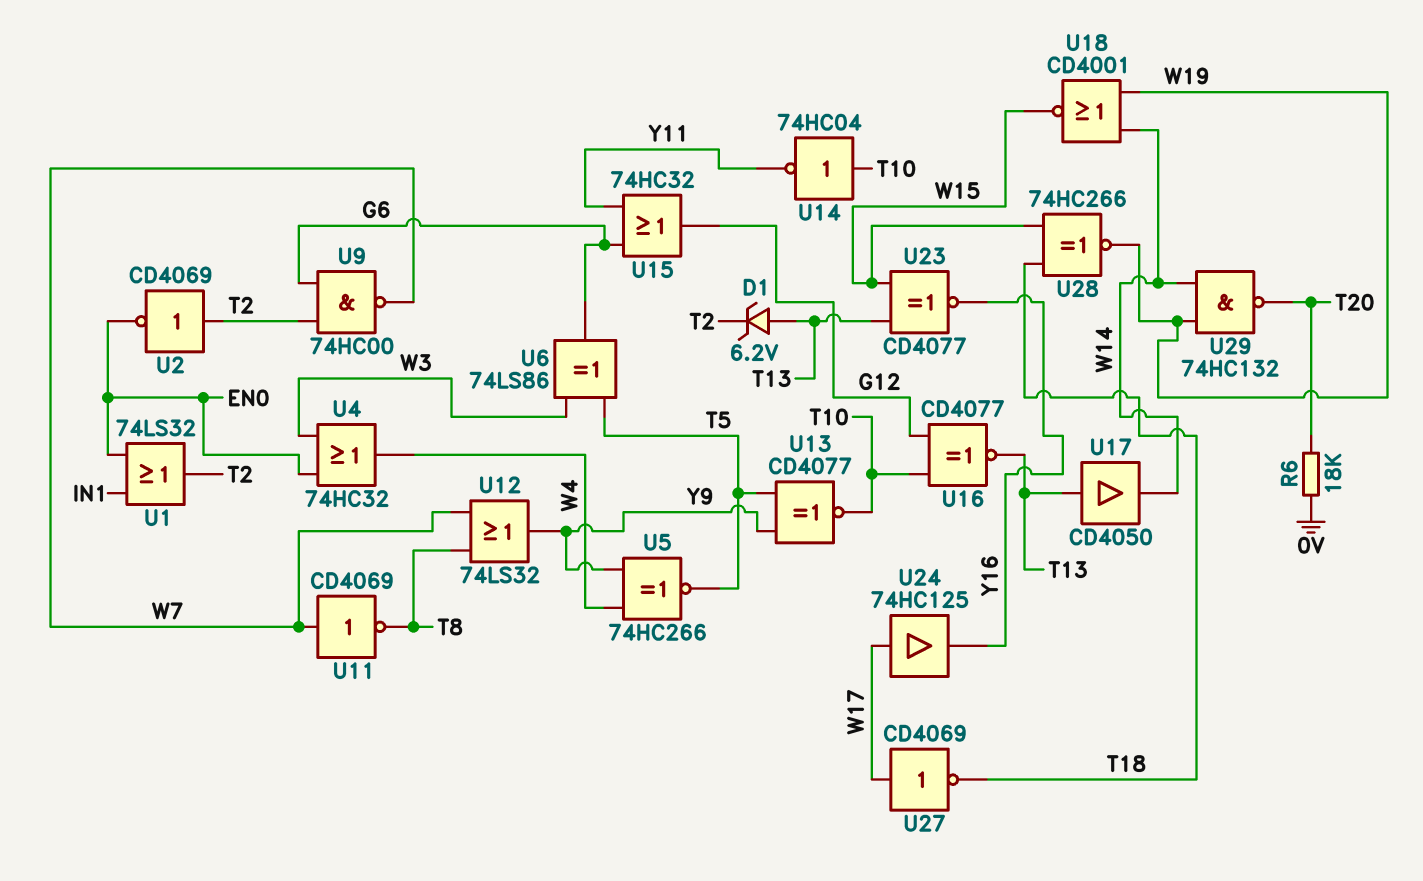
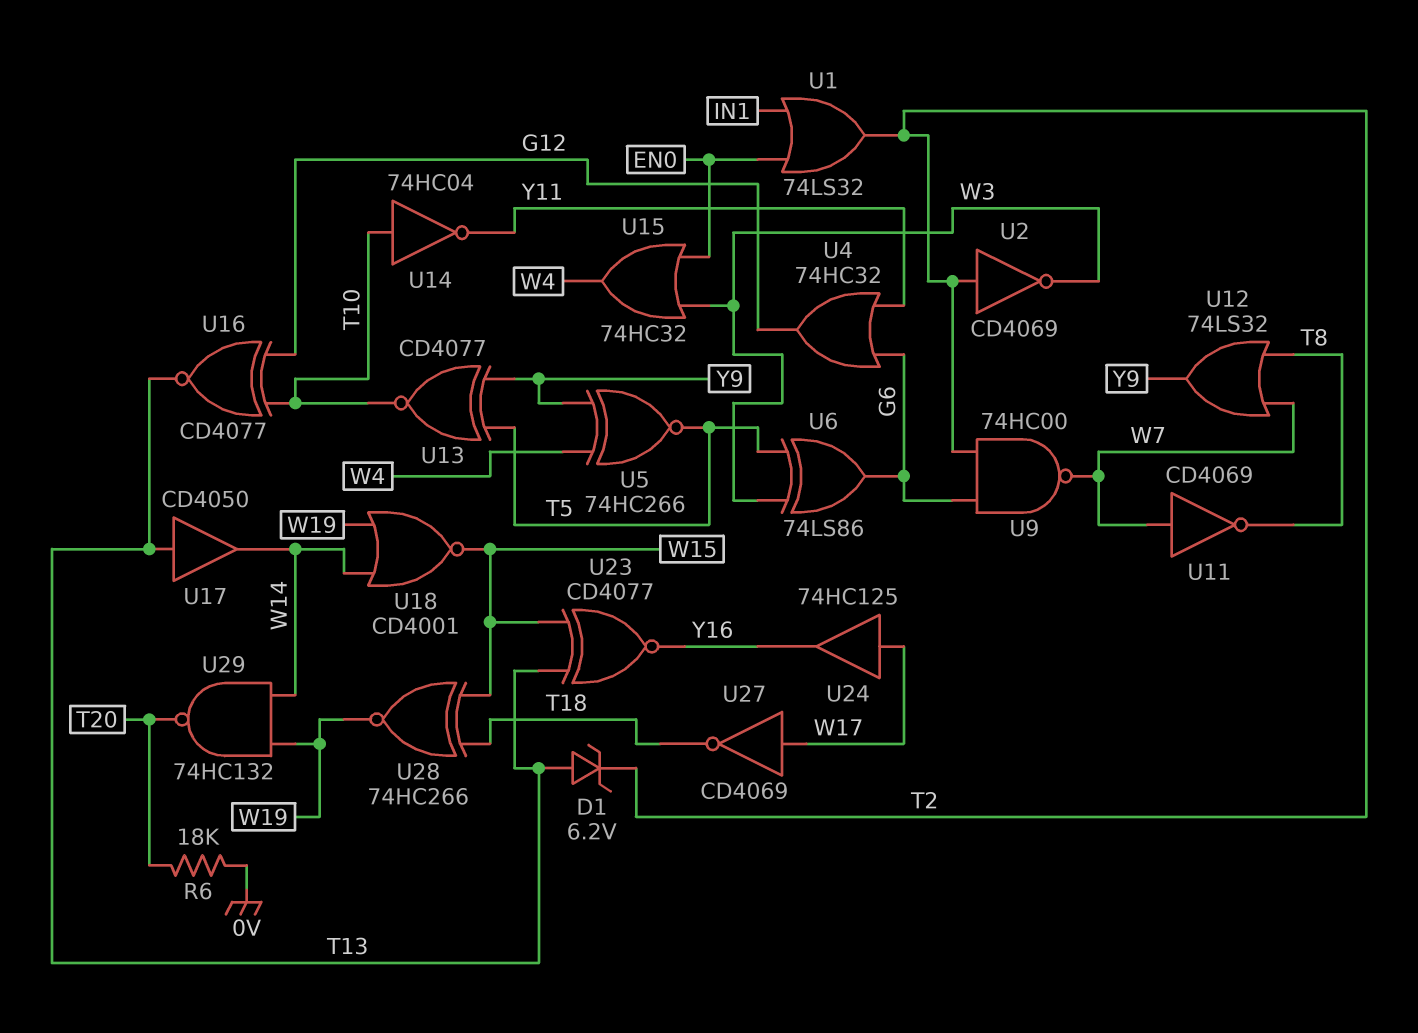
U2: NOT CD4069 (in T2, out EN0) -> NOT CD4069 (in T2, out W3)
U4: OR 74HC32 (in EN0, in W3, out W4) -> OR 74HC32 (in G6, in Y11, out G12)
U15: OR 74HC32 (in G6, in Y11, out G12) -> OR 74HC32 (in EN0, in W3, out W4)

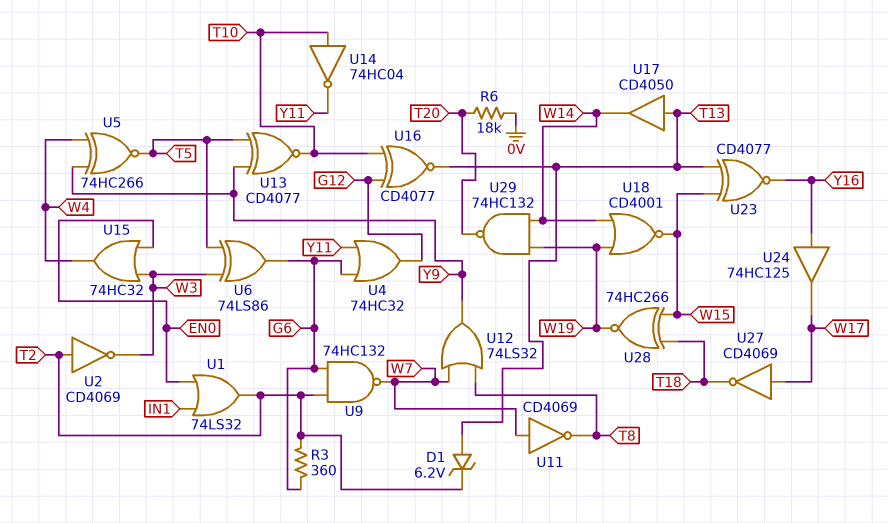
R3: none -> 360 (G6, T2)
U9: NAND 74HC00 (in G6, in T2, out W7) -> NAND 74HC132 (in G6, in T2, out W7)
U24: buffer 74HC125 (in W17, out Y16) -> buffer 74HC125 (in Y16, out W17)

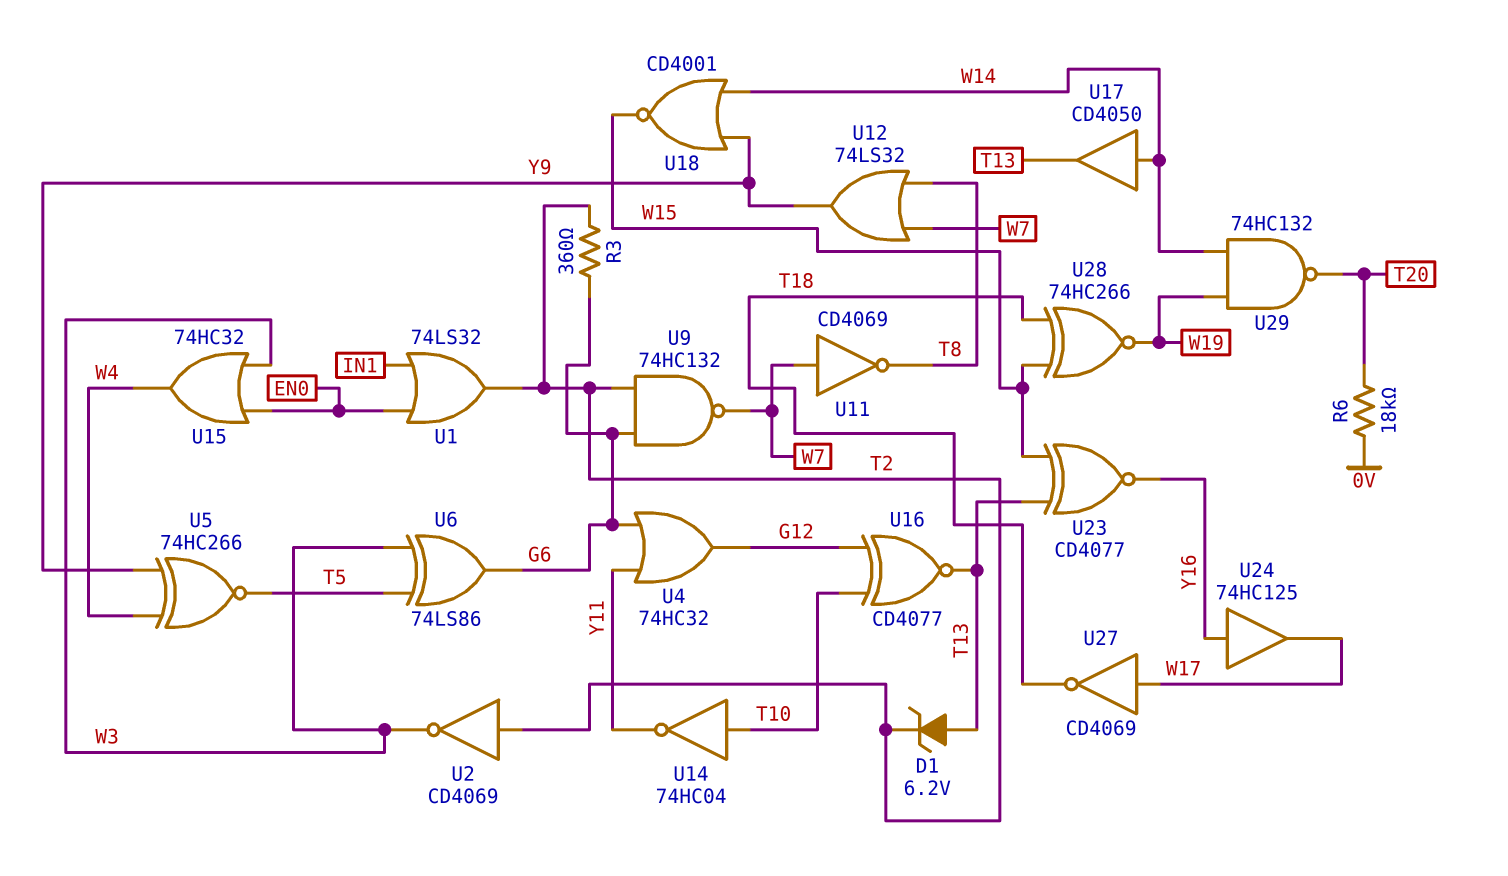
U13: XNOR CD4077 (in T5, in Y9, out T10) -> none
U17: buffer CD4050 (in T13, out W14) -> buffer CD4050 (in W14, out T13)
U18: NOR CD4001 (in W14, in W19, out W15) -> NOR CD4001 (in W14, in Y9, out W15)

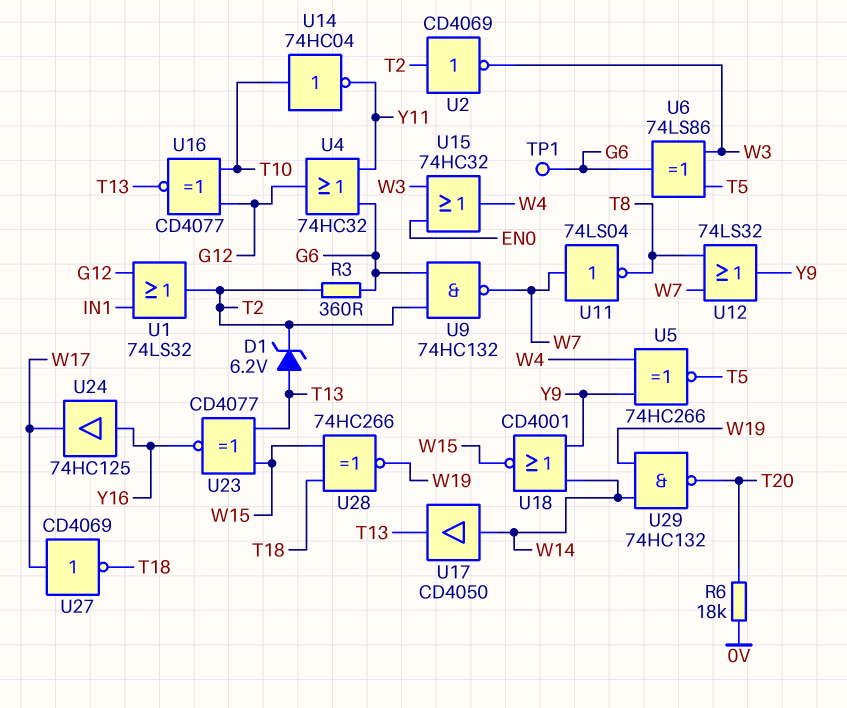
TP1: none -> test point (G6)
U1: OR 74LS32 (in EN0, in IN1, out T2) -> OR 74LS32 (in G12, in IN1, out T2)
U11: NOT CD4069 (in W7, out T8) -> NOT 74LS04 (in W7, out T8)

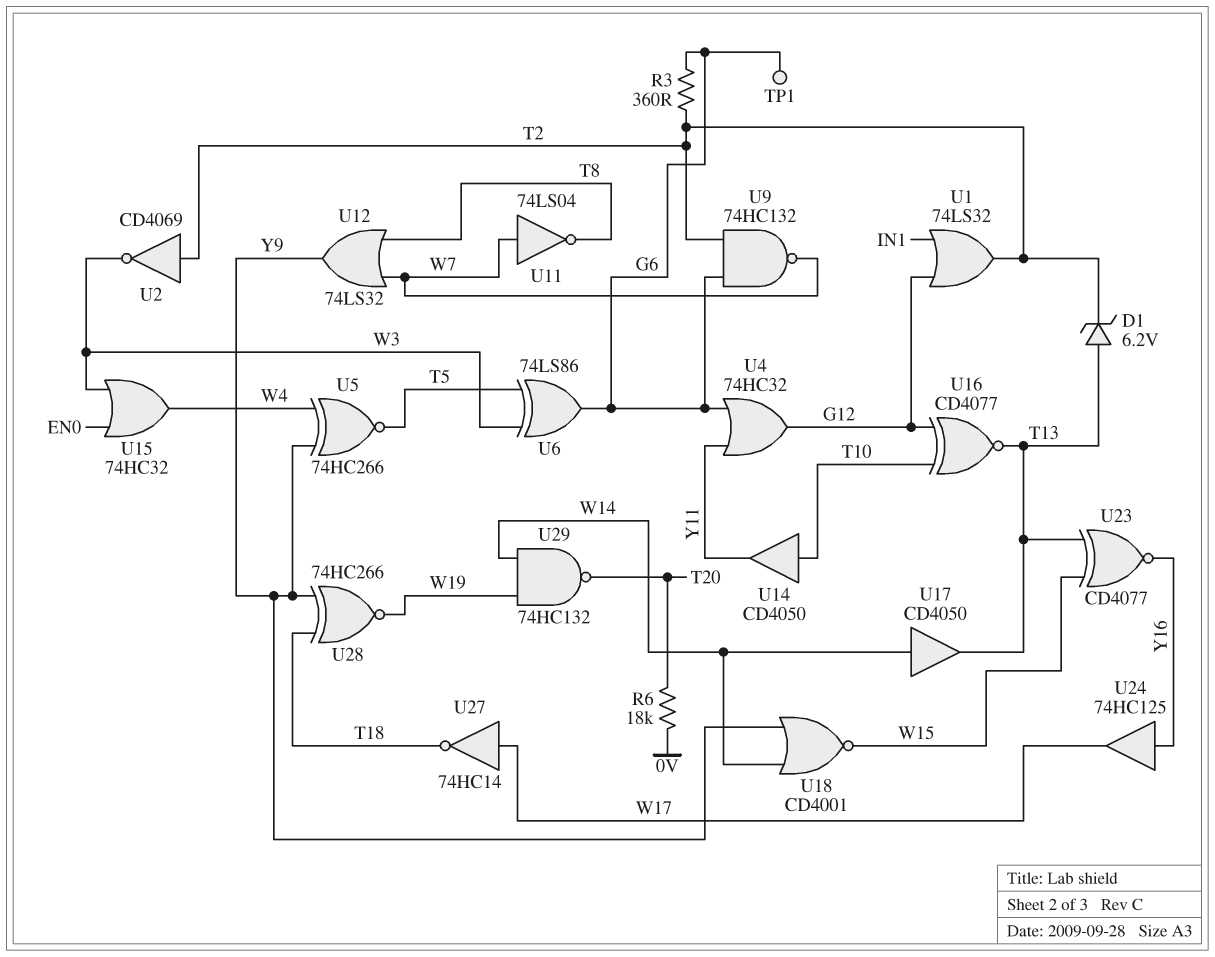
U14: NOT 74HC04 (in T10, out Y11) -> buffer CD4050 (in T10, out Y11)
U27: NOT CD4069 (in W17, out T18) -> NOT 74HC14 (in W17, out T18)
U28: XNOR 74HC266 (in T18, in W15, out W19) -> XNOR 74HC266 (in T18, in Y9, out W19)

